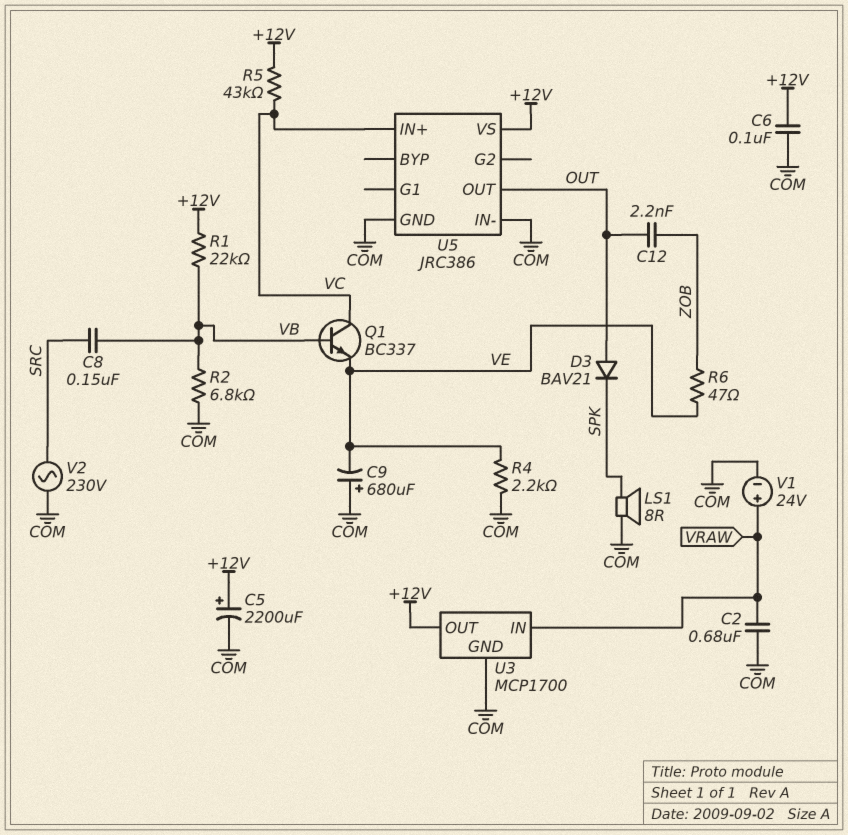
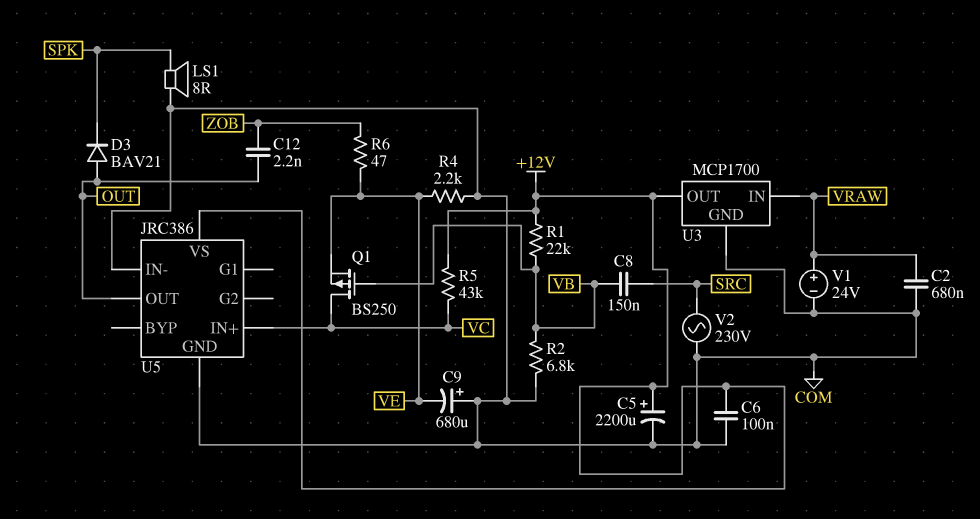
Q1: NPN BC337 (B VB, C VC, E VE) -> PMOS BS250 (G VB, D VC, S VE)

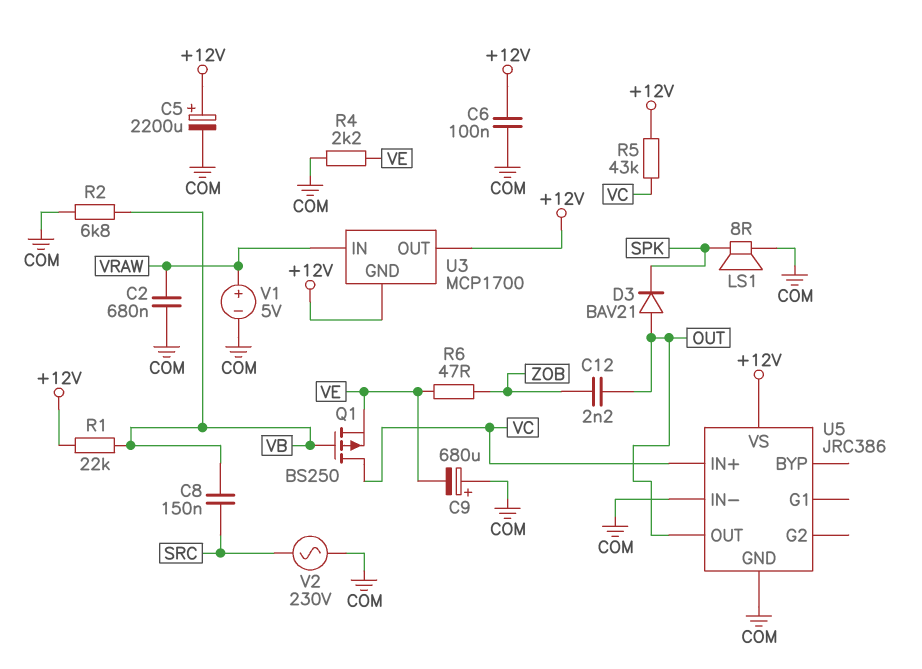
U3 pin GND: COM -> +12V
V1: 24V (plus VRAW, minus COM) -> 5V (plus VRAW, minus COM)

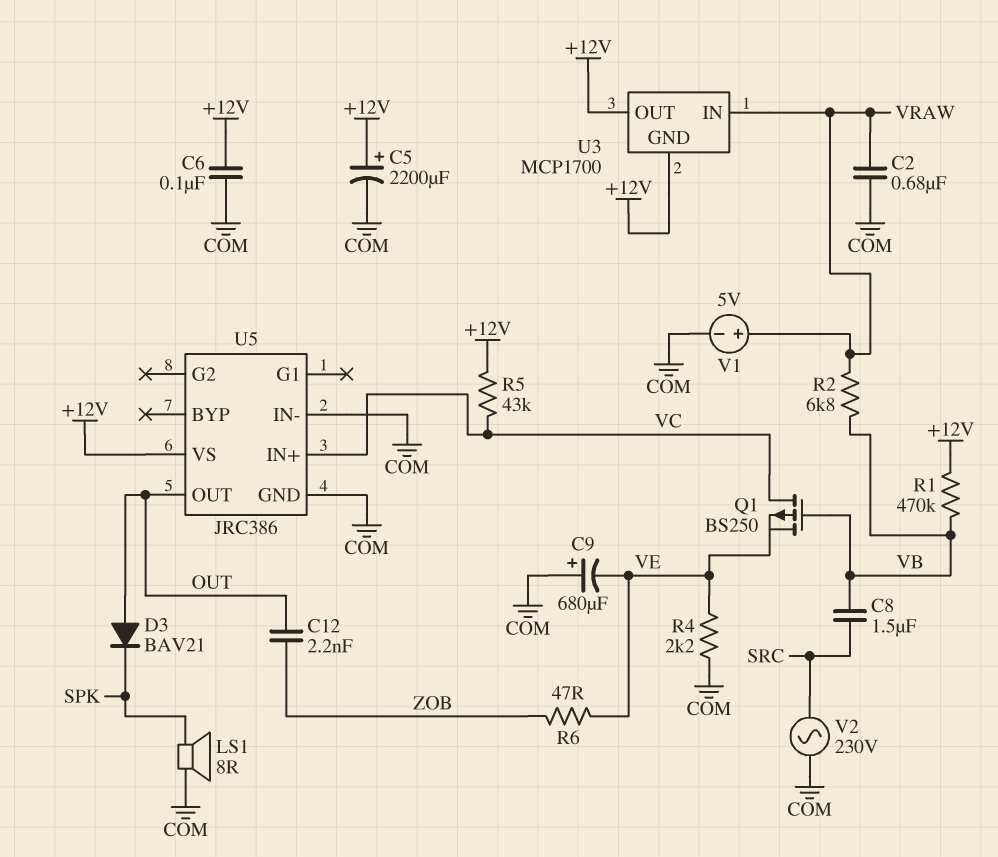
C8: 150nF (SRC, VB) -> 1.5uF (SRC, VB)
R1: 22k (+12V, VB) -> 470k (+12V, VB)
R2: 6.8k (COM, VB) -> 6.8k (VB, VRAW)

